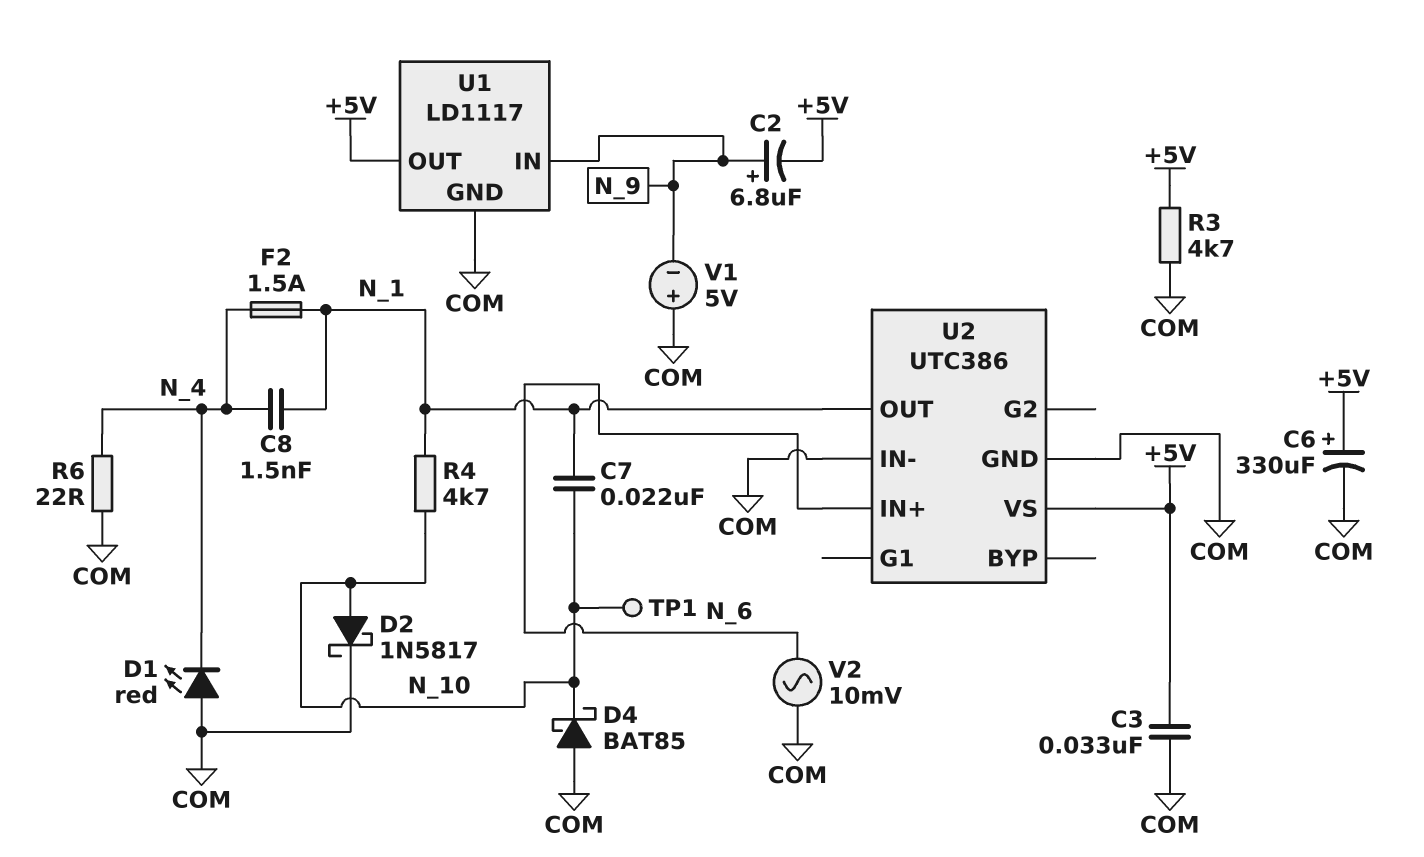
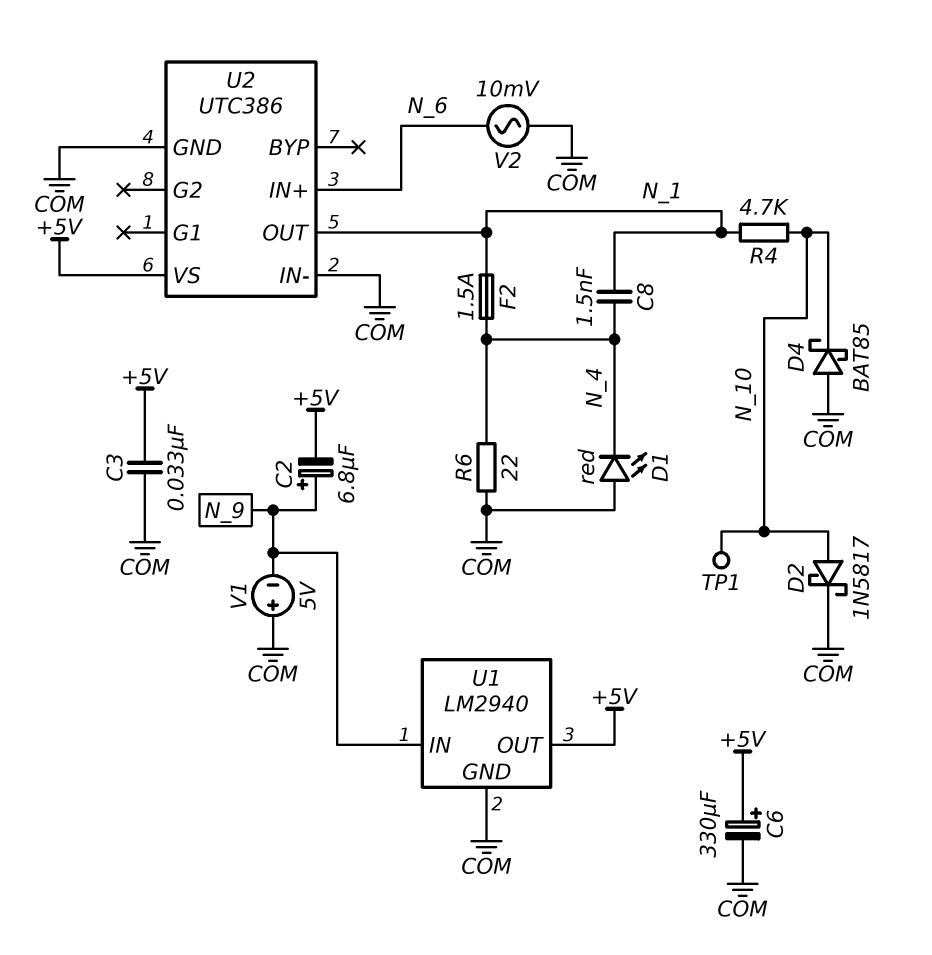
C7: 22nF (N_1, N_10) -> none
R3: 4.7k (+5V, COM) -> none
U1: LD1117 -> LM2940

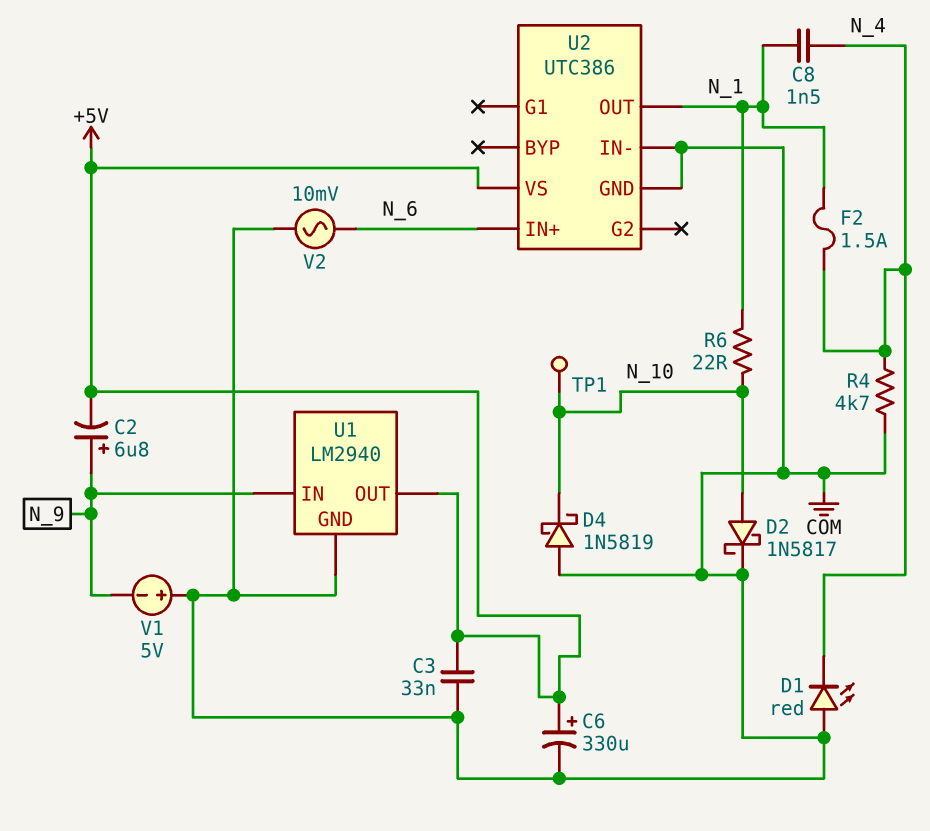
D4: schottky BAT85 (A COM, K N_10) -> schottky 1N5819 (A COM, K N_10)
R4: 4.7k (N_1, N_10) -> 4.7k (COM, N_4)
R6: 22 (COM, N_4) -> 22 (N_1, N_10)

